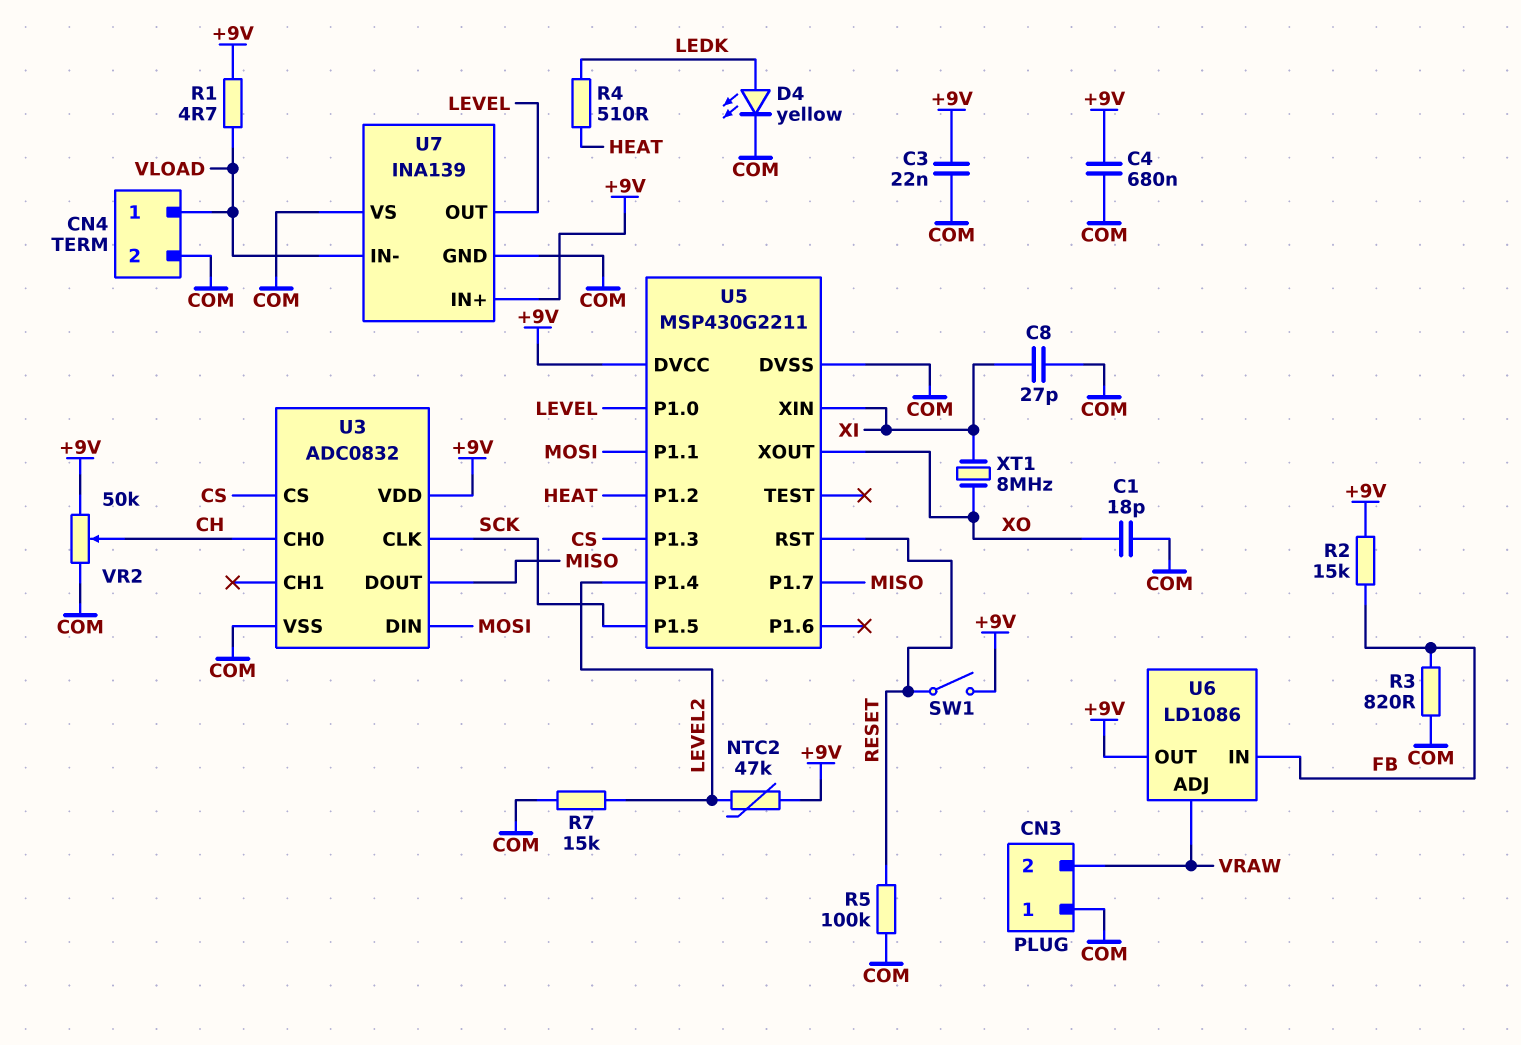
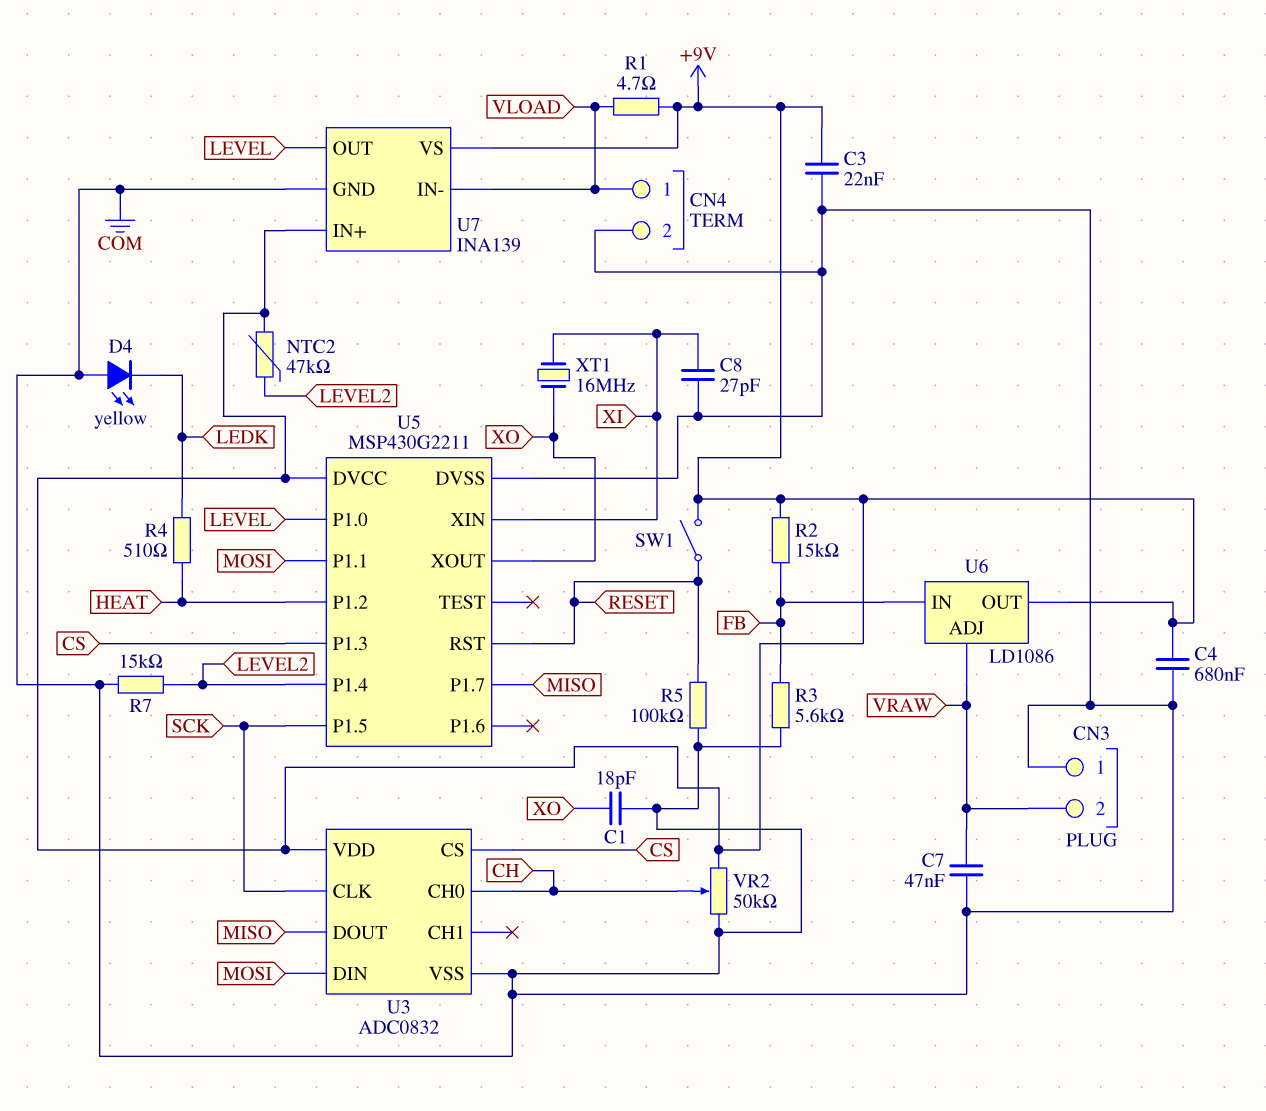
C7: none -> 47nF (COM, VRAW)
D4: LED yellow (A LEDK, K COM) -> LED yellow (A COM, K LEDK)
R3: 820 (COM, FB) -> 5.6k (COM, FB)
U7 pin VS: COM -> +9V
XT1: 8MHz (XI, XO) -> 16MHz (XI, XO)

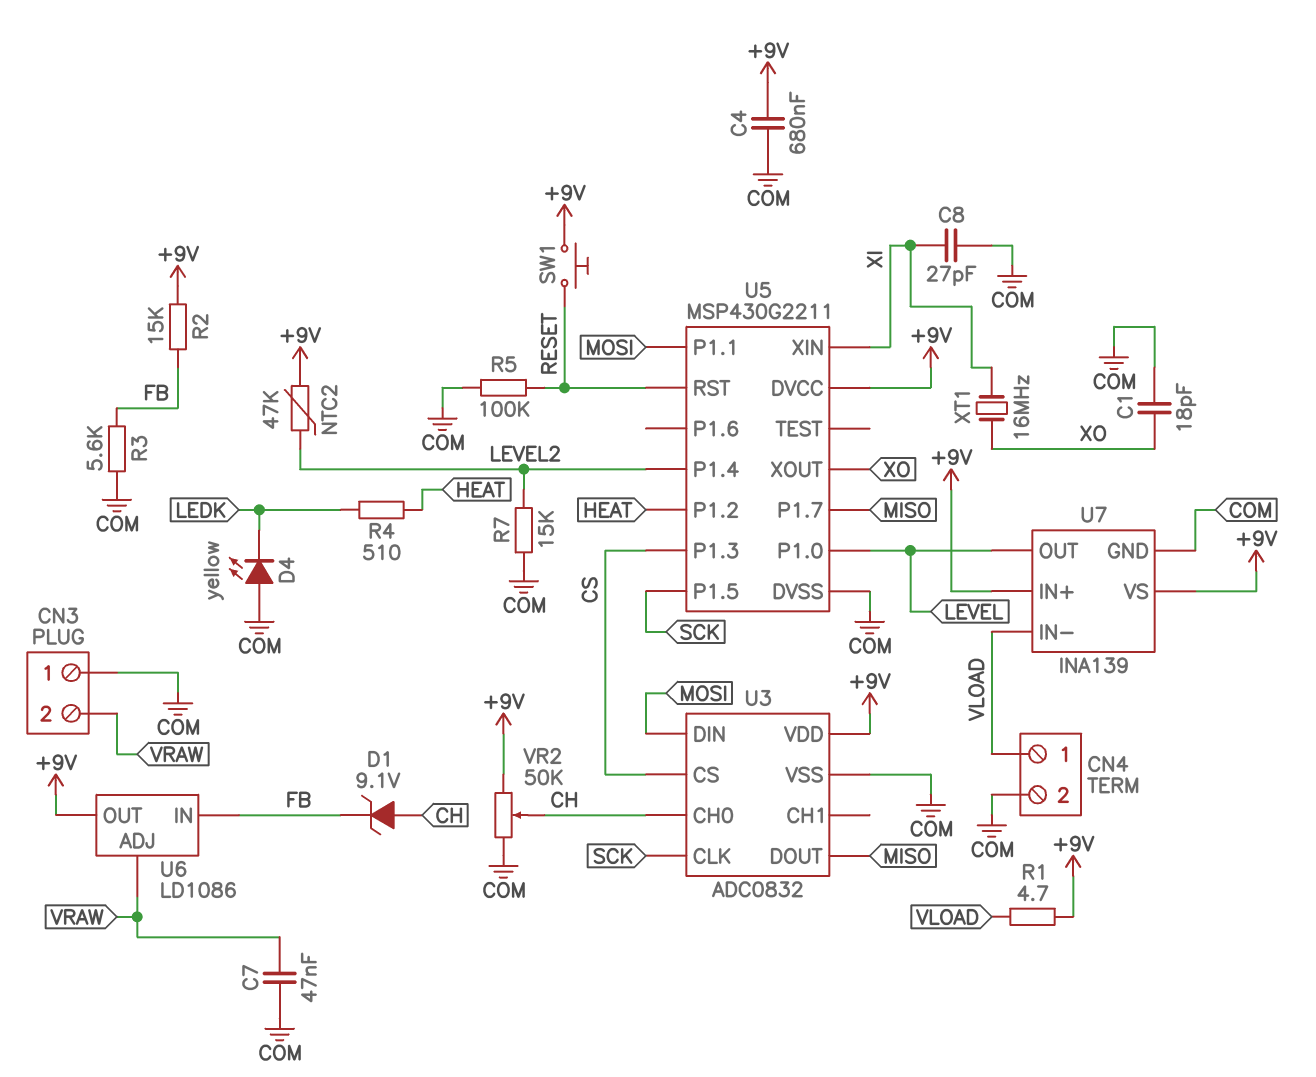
C3: 22nF (+9V, COM) -> none
D1: none -> zener 9.1V (A CH, K FB)
SW1: switch (+9V, RESET) -> button (+9V, RESET)

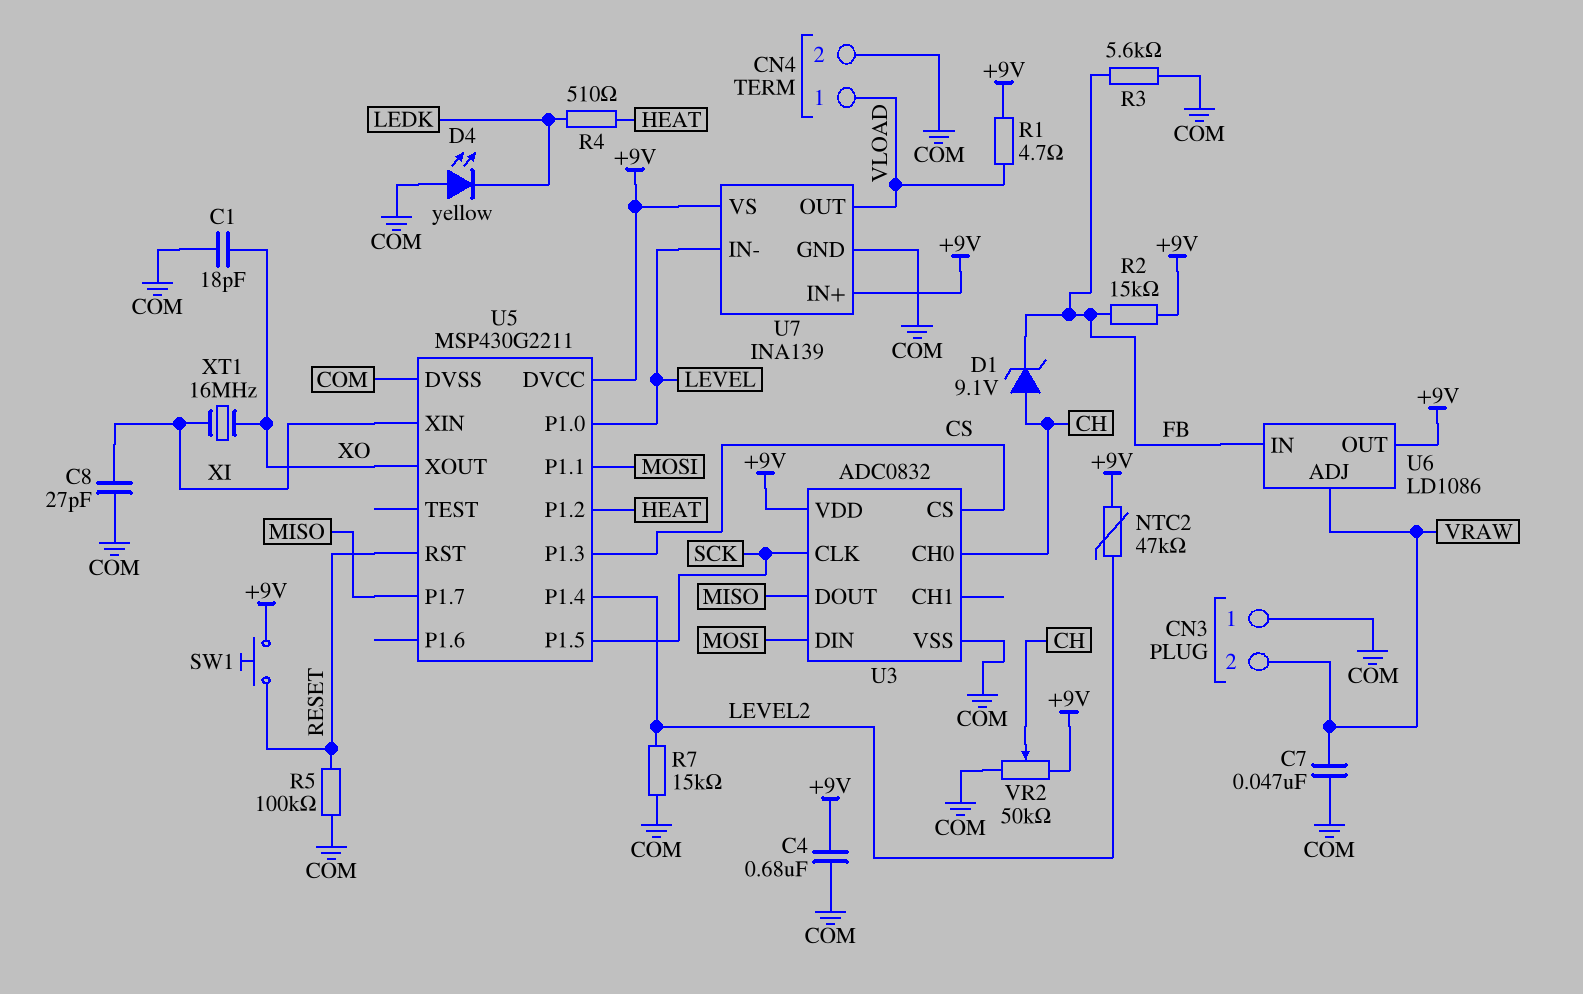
U7 pin IN-: VLOAD -> LEVEL
U7 pin OUT: LEVEL -> VLOAD

